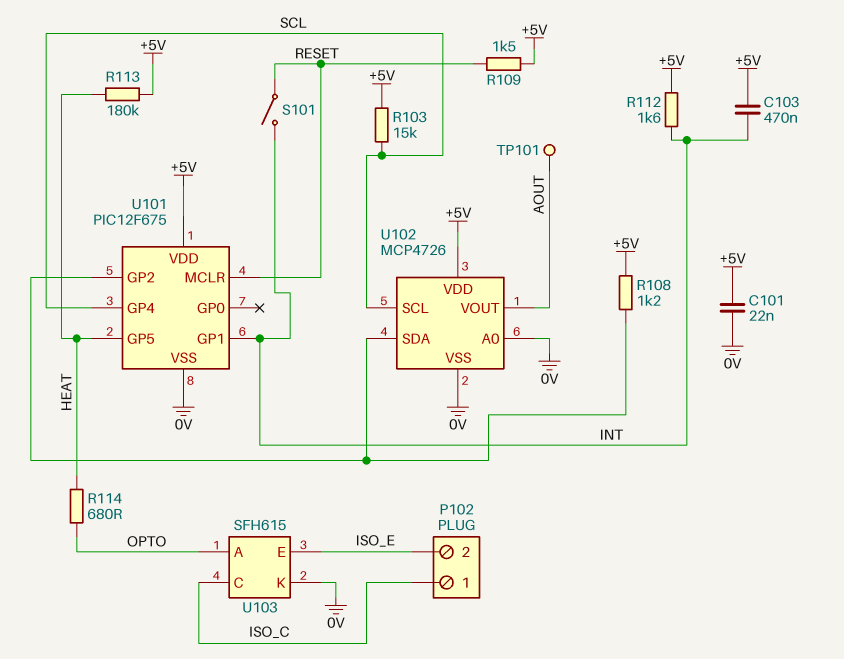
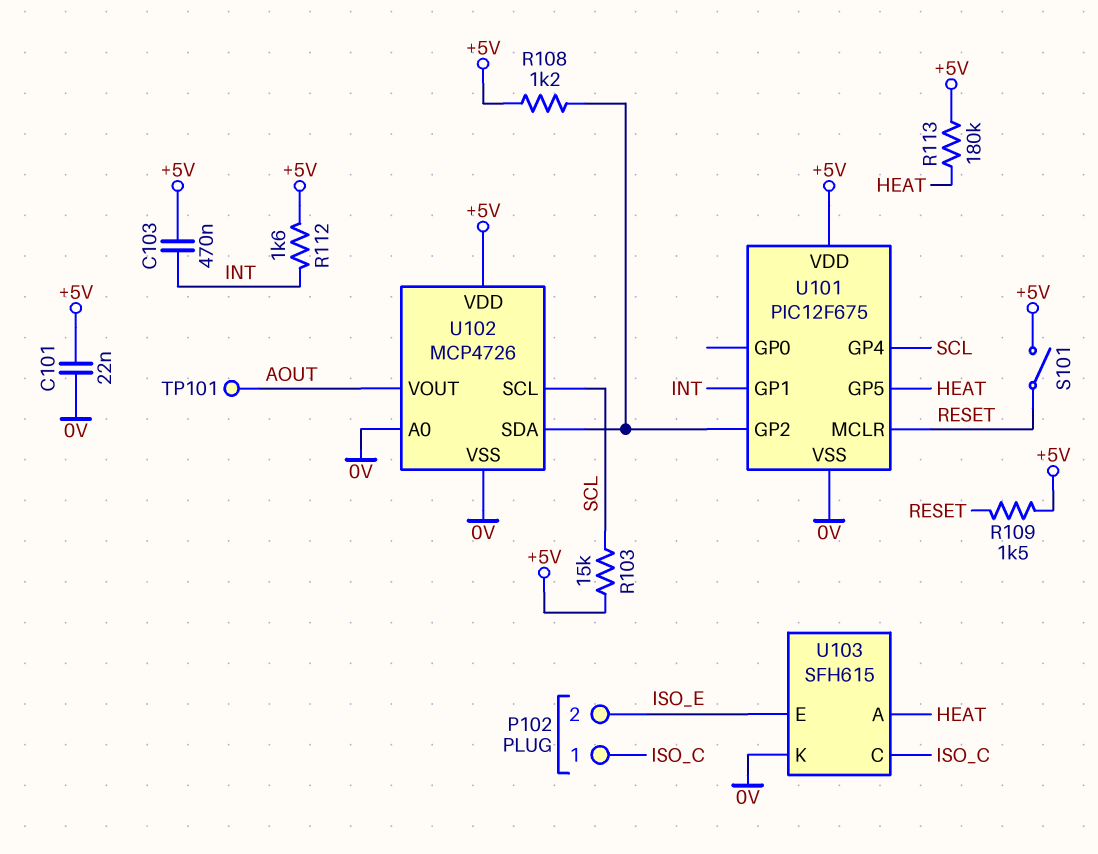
R114: 680 (HEAT, OPTO) -> none
S101: switch (INT, RESET) -> switch (+5V, RESET)
U103 pin A: OPTO -> HEAT

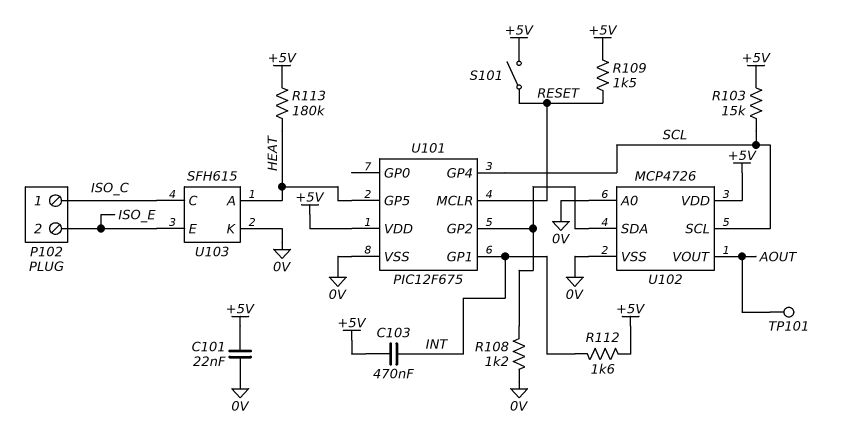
R108: 1.2k (+5V, U101/GP2) -> 1.2k (0V, U101/GP2)

